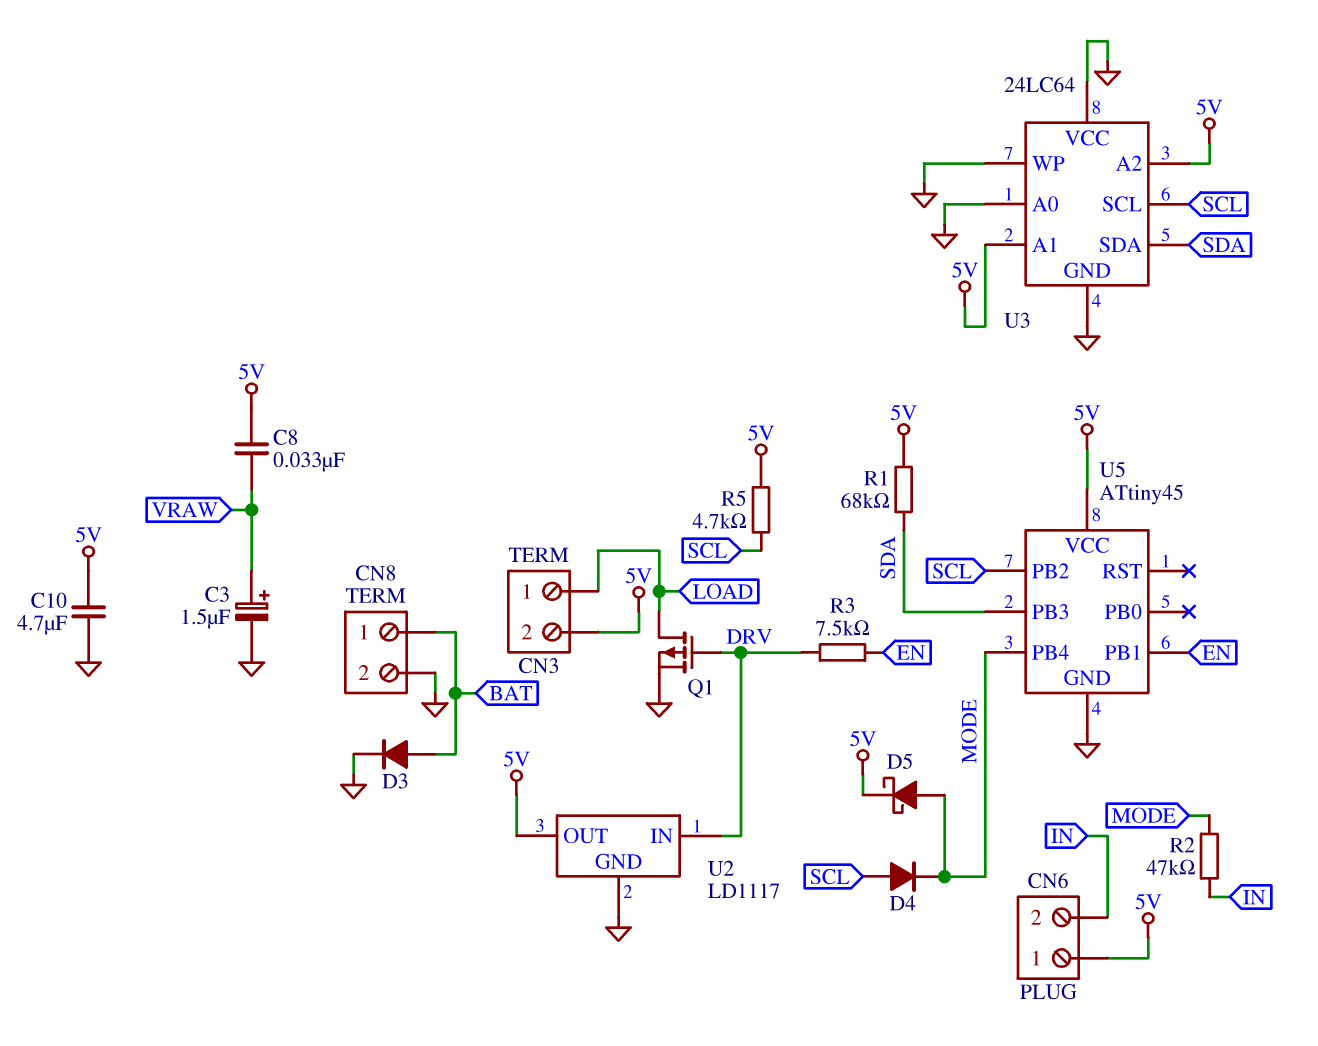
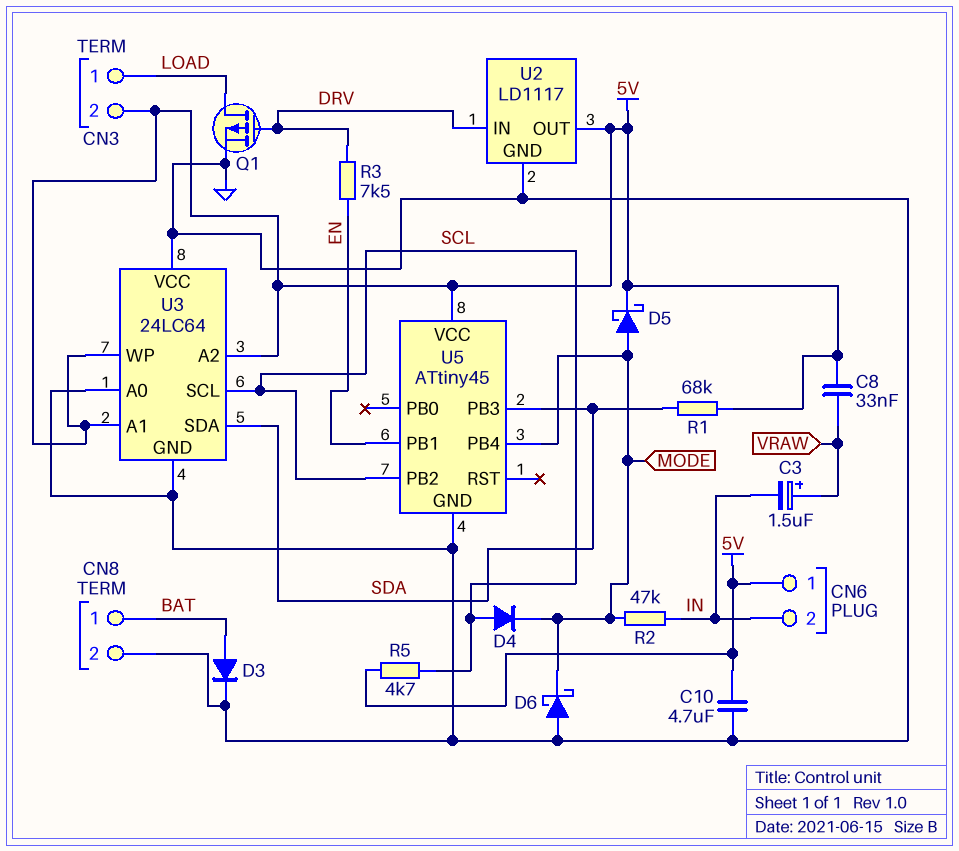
C3: 1.5uF (plus VRAW, minus GND) -> 1.5uF (plus VRAW, minus IN)
D6: none -> schottky (A GND, K MODE)
U3 pin WP: GND -> 5V

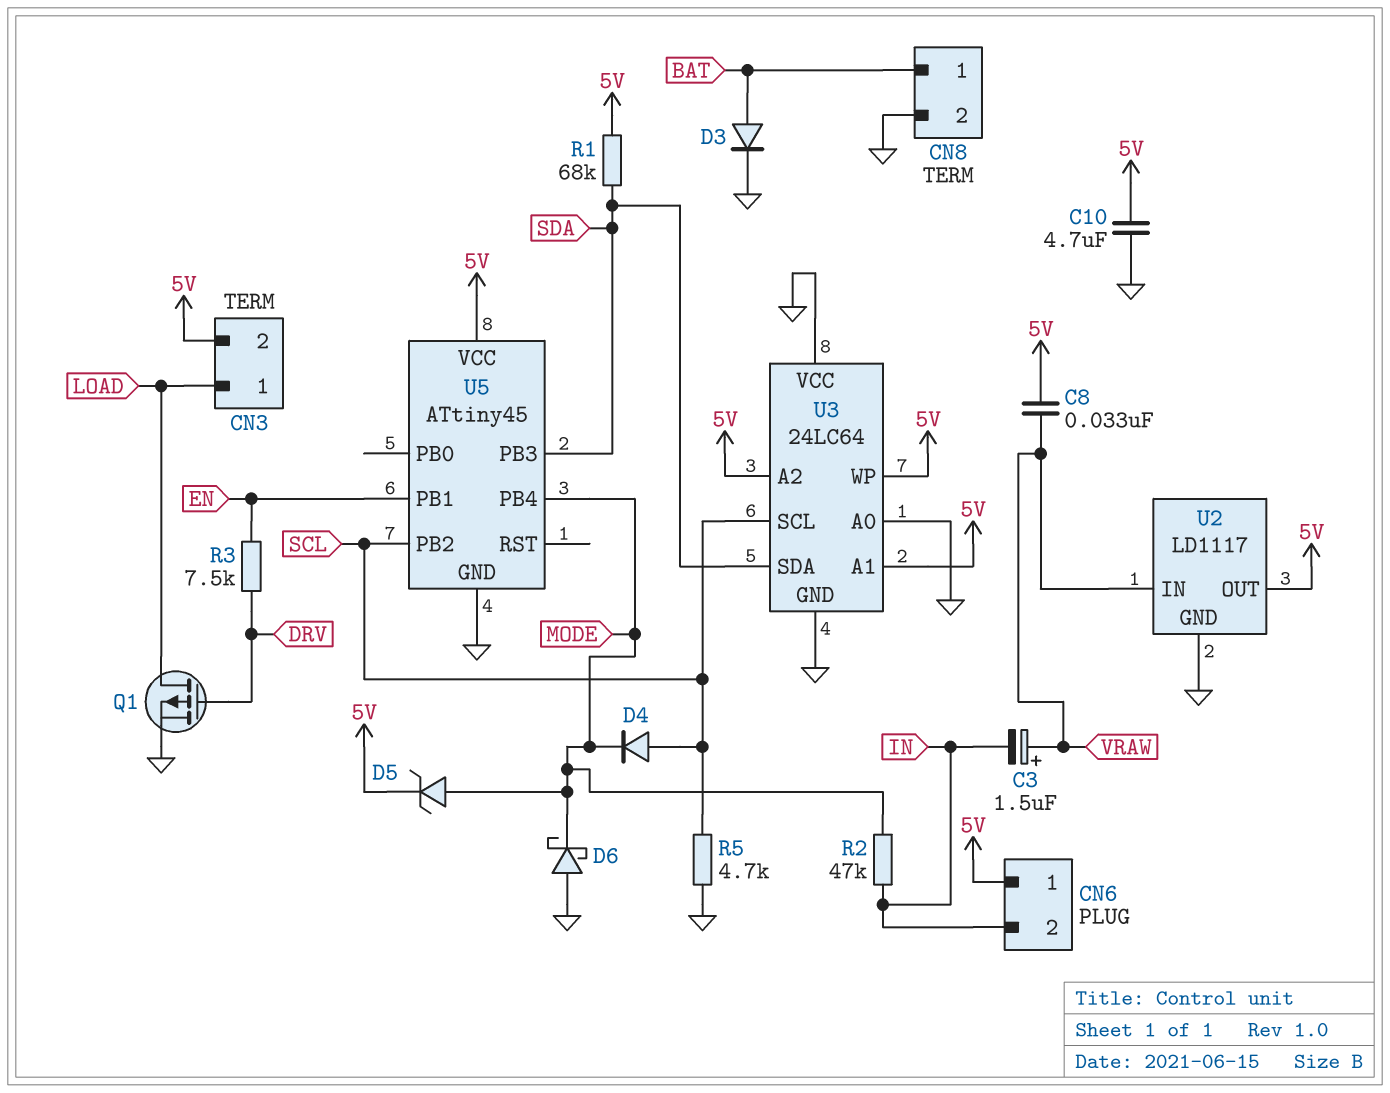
D5: schottky (A MODE, K 5V) -> zener (A MODE, K 5V)
R5: 4.7k (5V, SCL) -> 4.7k (GND, SCL)
U2 pin IN: DRV -> VRAW

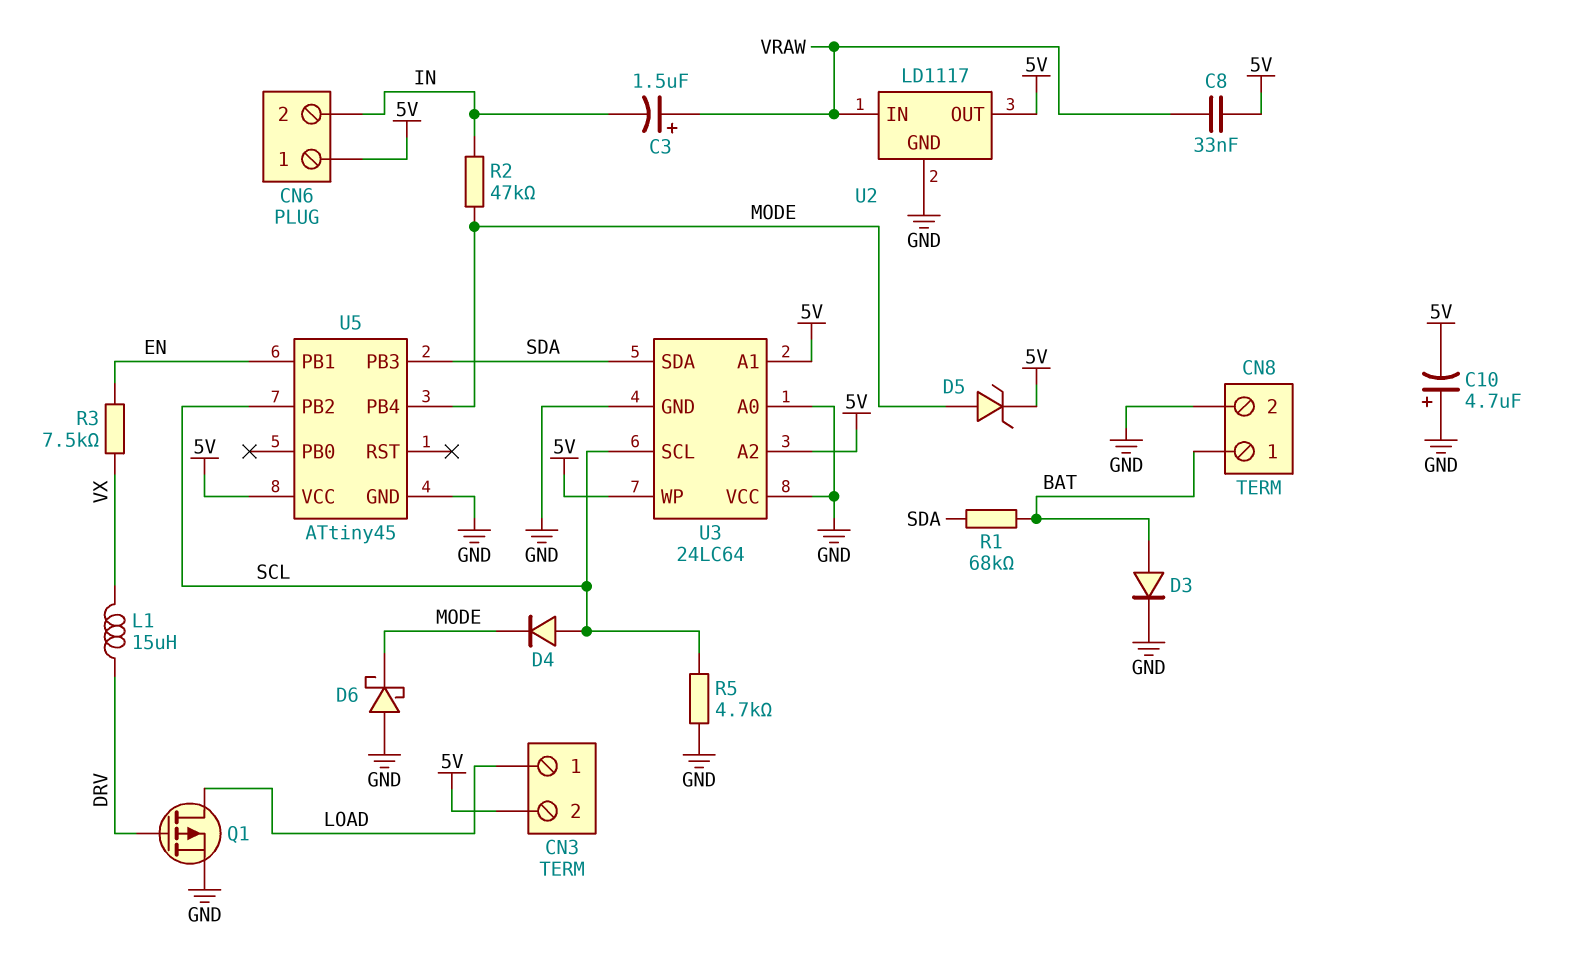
C10: 4.7uF (5V, GND) -> 4.7uF (plus GND, minus 5V)
L1: none -> 15uH (DRV, VX)
R1: 68k (5V, SDA) -> 68k (BAT, SDA)
R3: 7.5k (DRV, EN) -> 7.5k (EN, VX)

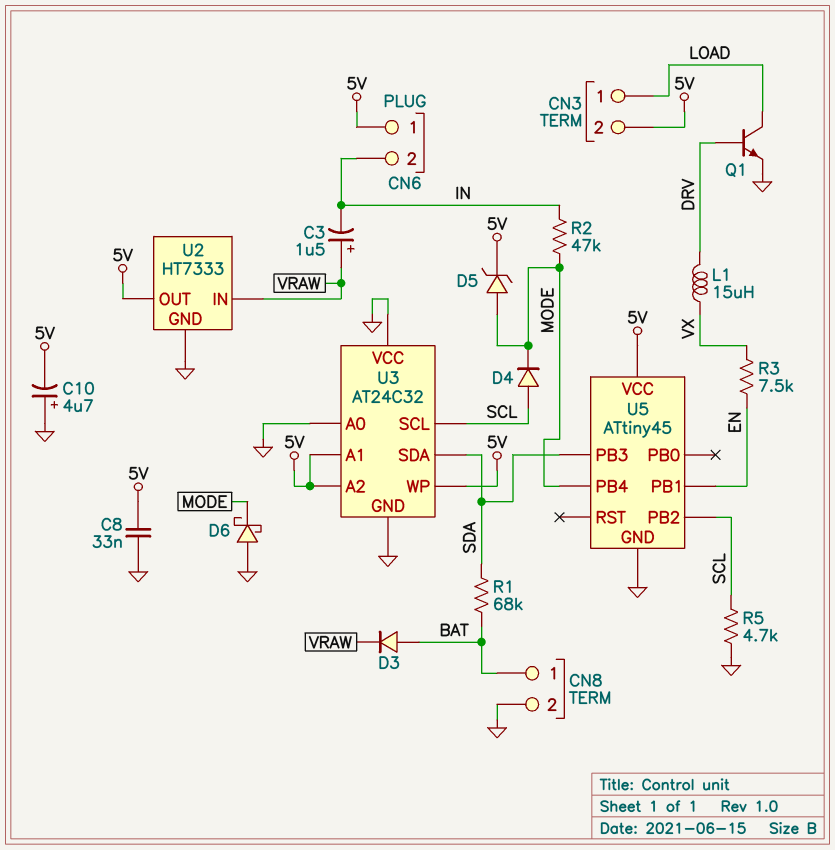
C8: 33nF (5V, VRAW) -> 33nF (5V, GND)
D3: diode (A BAT, K GND) -> diode (A BAT, K VRAW)
Q1: PMOS (G DRV, D LOAD, S GND) -> NPN (B DRV, C LOAD, E GND)
U2: LD1117 -> HT7333
U3: 24LC64 -> AT24C32

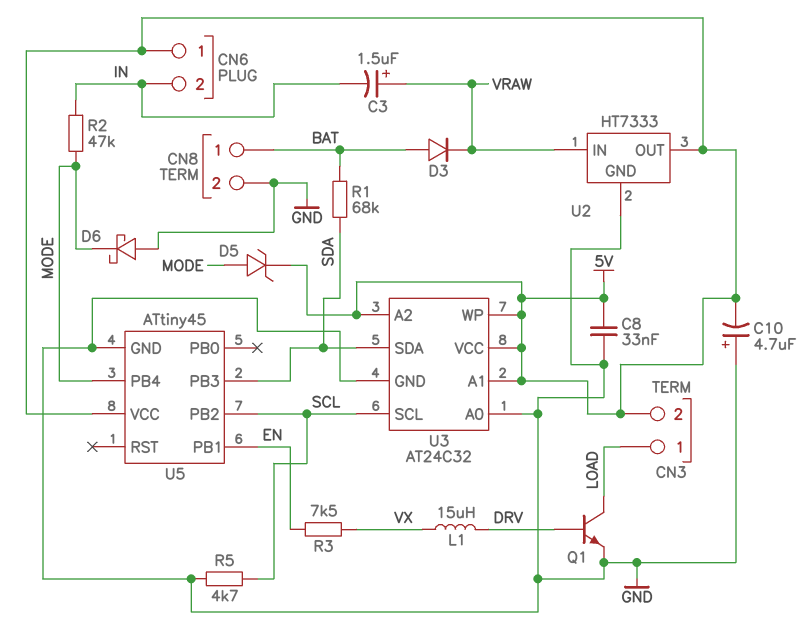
D4: diode (A SCL, K MODE) -> none
U3 pin VCC: GND -> 5V

